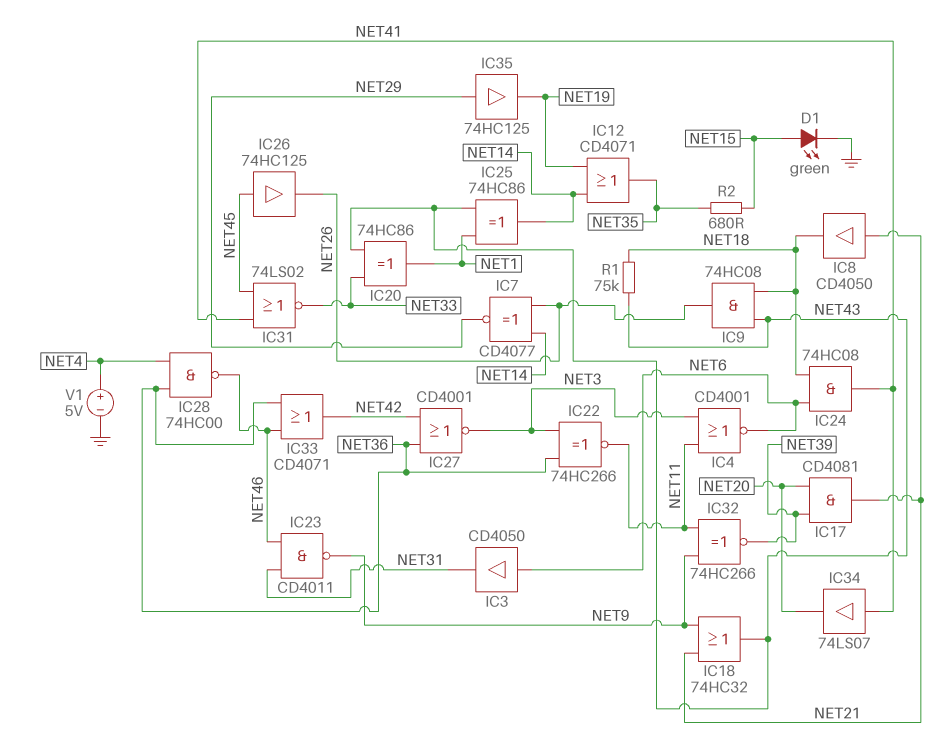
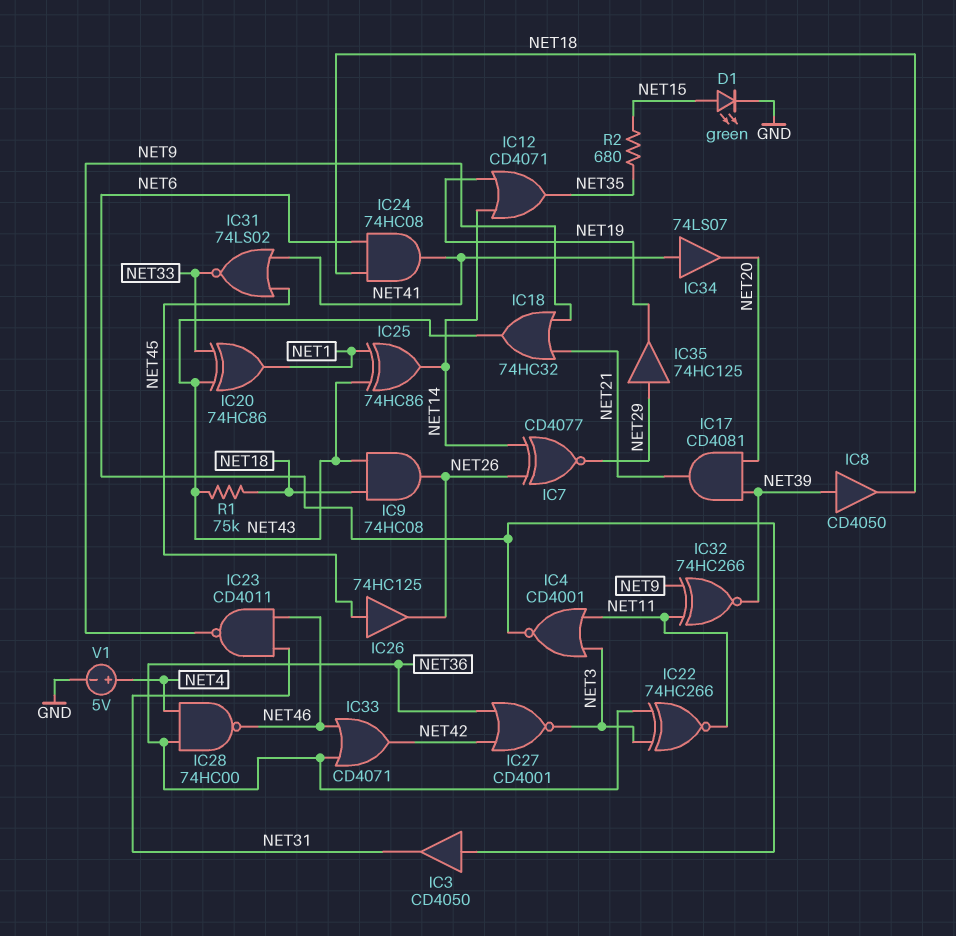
IC8: buffer CD4050 (in NET21, out NET18) -> buffer CD4050 (in NET39, out NET18)

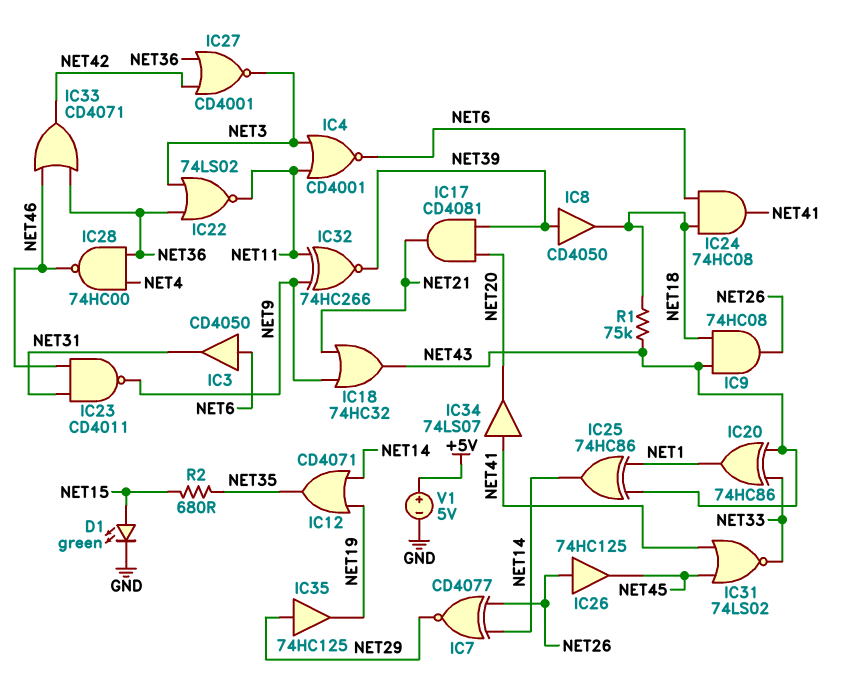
IC22: XNOR 74HC266 (in NET3, in NET36, out NET11) -> NOR 74LS02 (in NET3, in NET36, out NET11)
IC26: buffer 74HC125 (in NET45, out NET26) -> buffer 74HC125 (in NET26, out NET45)
V1: 5V (plus NET4, minus GND) -> 5V (plus +5V, minus GND)

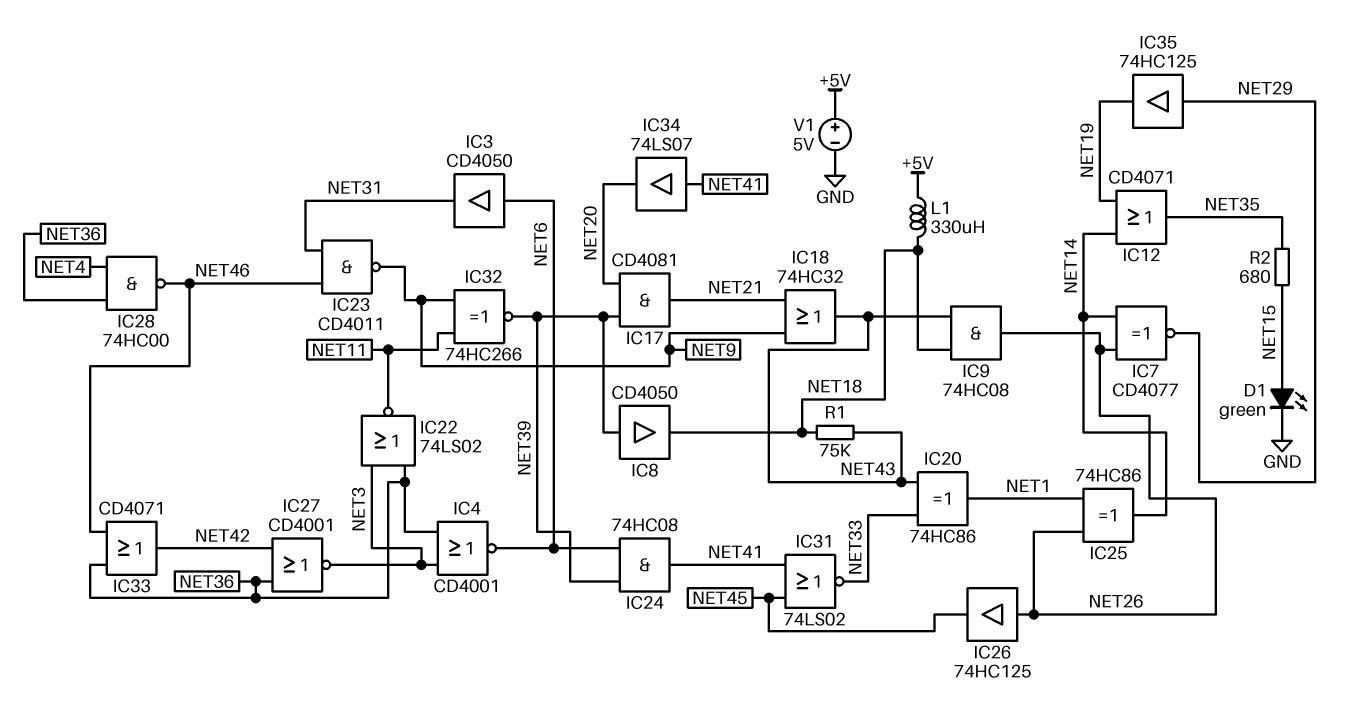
IC4: NOR CD4001 (in NET3, in NET11, out NET6) -> NOR CD4001 (in NET3, in NET36, out NET6)
IC24: AND 74HC08 (in NET6, in NET18, out NET41) -> AND 74HC08 (in NET6, in NET39, out NET41)
IC25: XOR 74HC86 (in NET1, in NET43, out NET14) -> XOR 74HC86 (in NET1, in NET26, out NET14)
L1: none -> 330uH (+5V, NET18)

